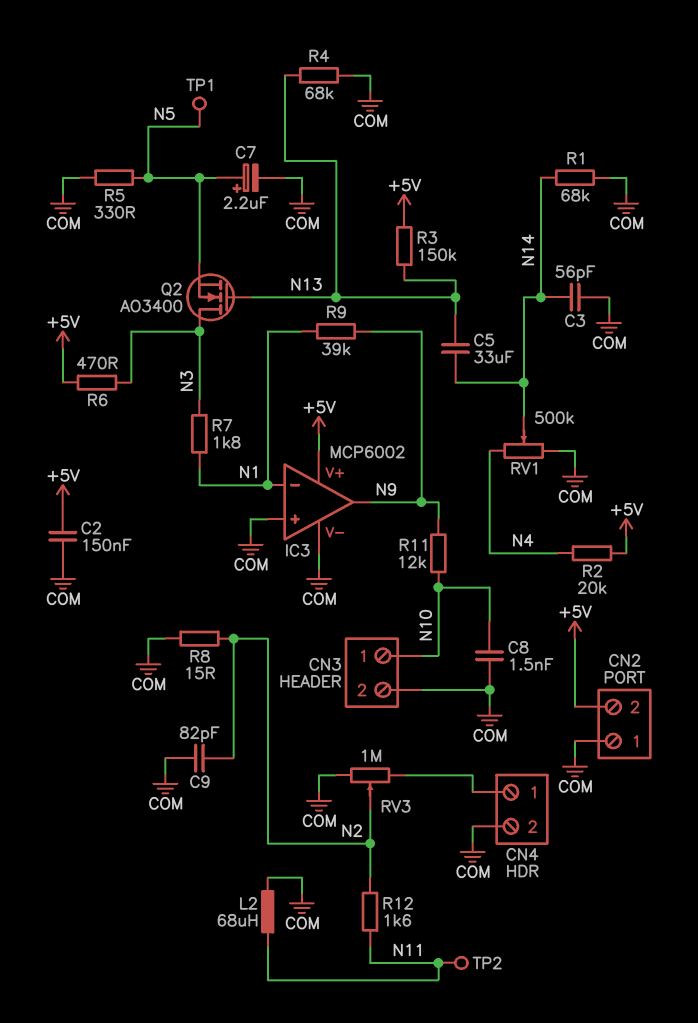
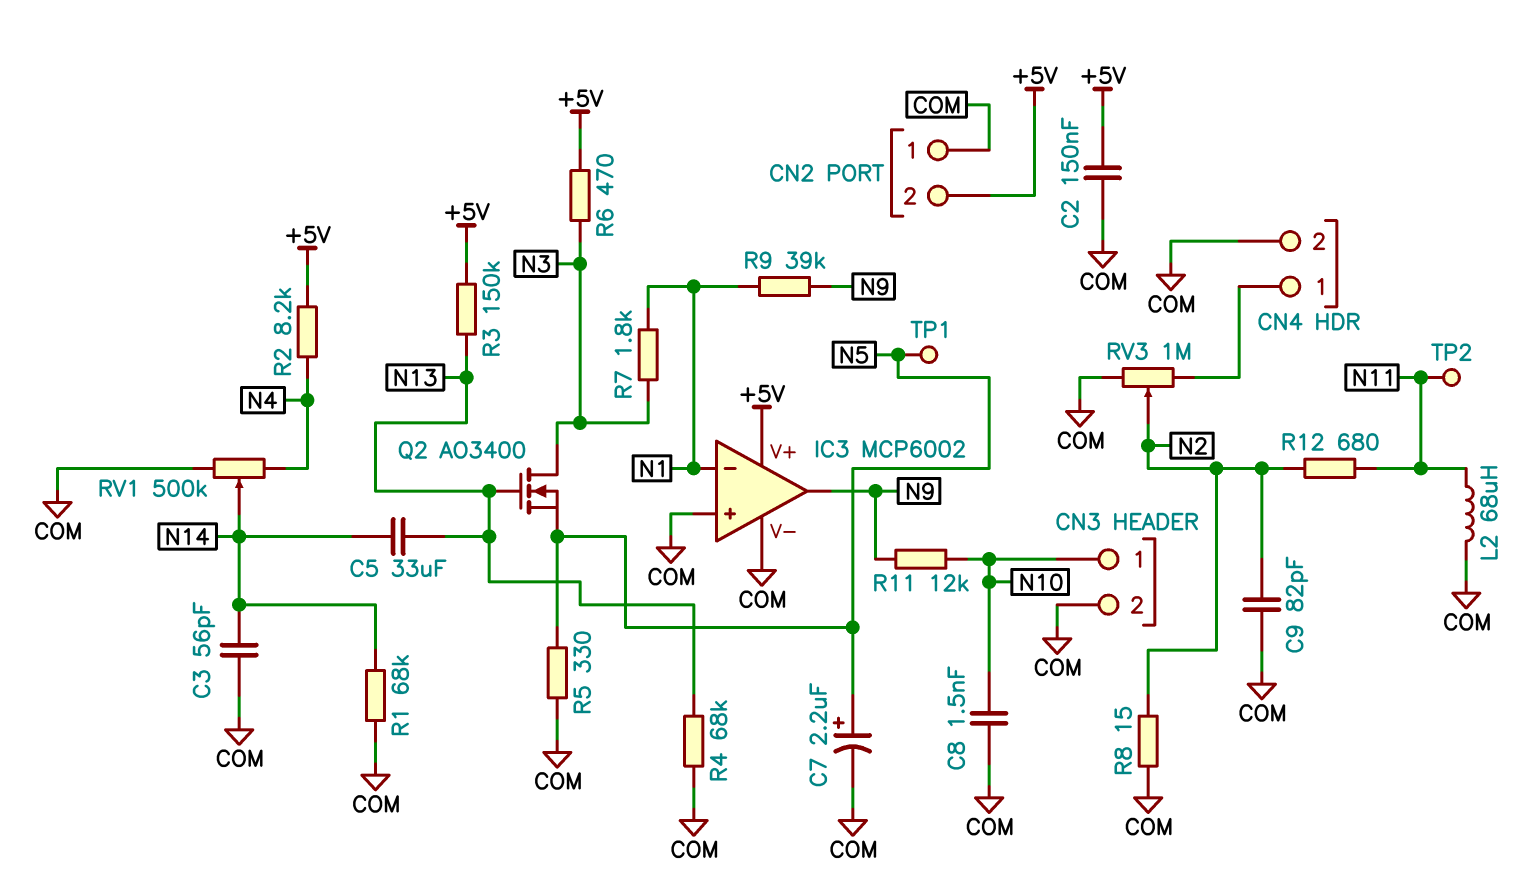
R2: 20k (+5V, N4) -> 8.2k (+5V, N4)
R12: 1.6k (N2, N11) -> 680 (N2, N11)

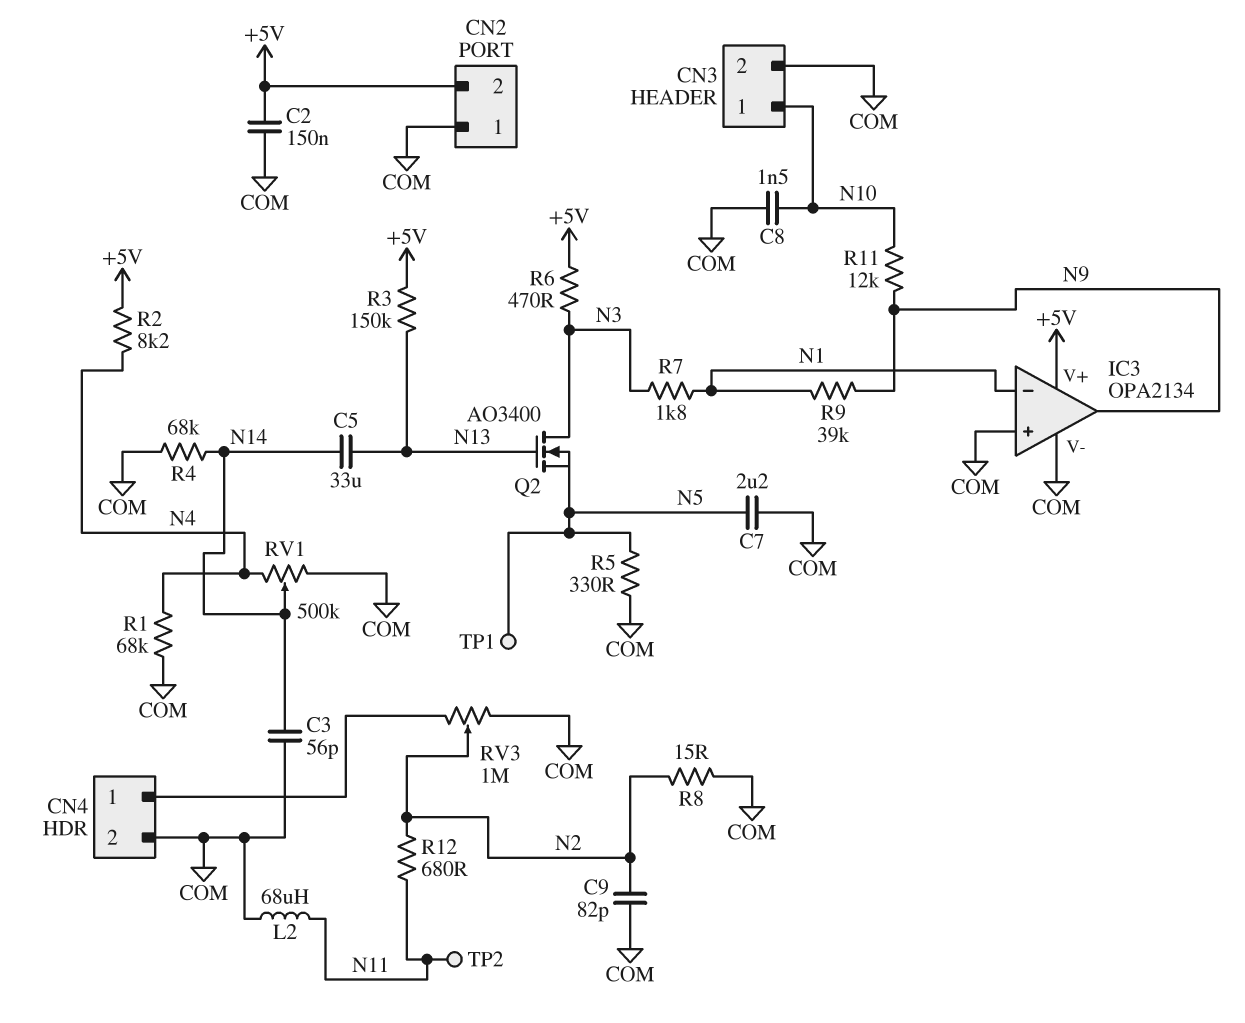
C7: 2.2uF (plus N5, minus COM) -> 2.2uF (COM, N5)
IC3: MCP6002 -> OPA2134
R1: 68k (COM, N14) -> 68k (COM, N4)
R4: 68k (COM, N13) -> 68k (COM, N14)

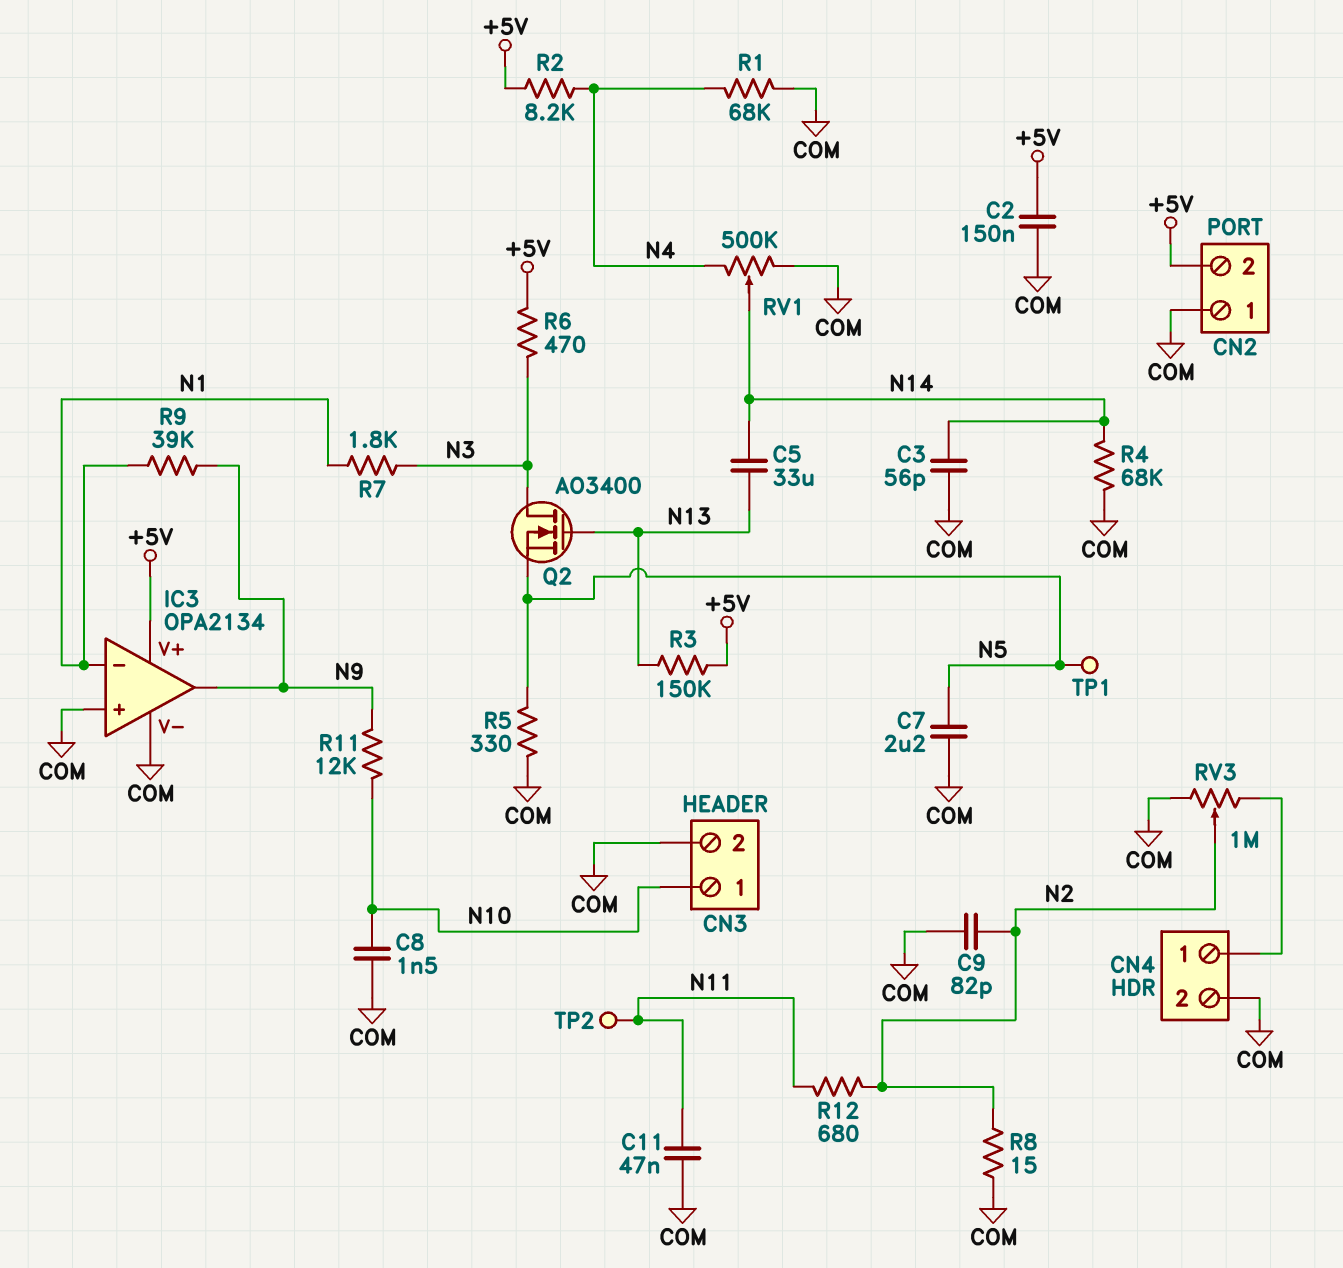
C11: none -> 47nF (COM, N11)
L2: 68uH (COM, N11) -> none

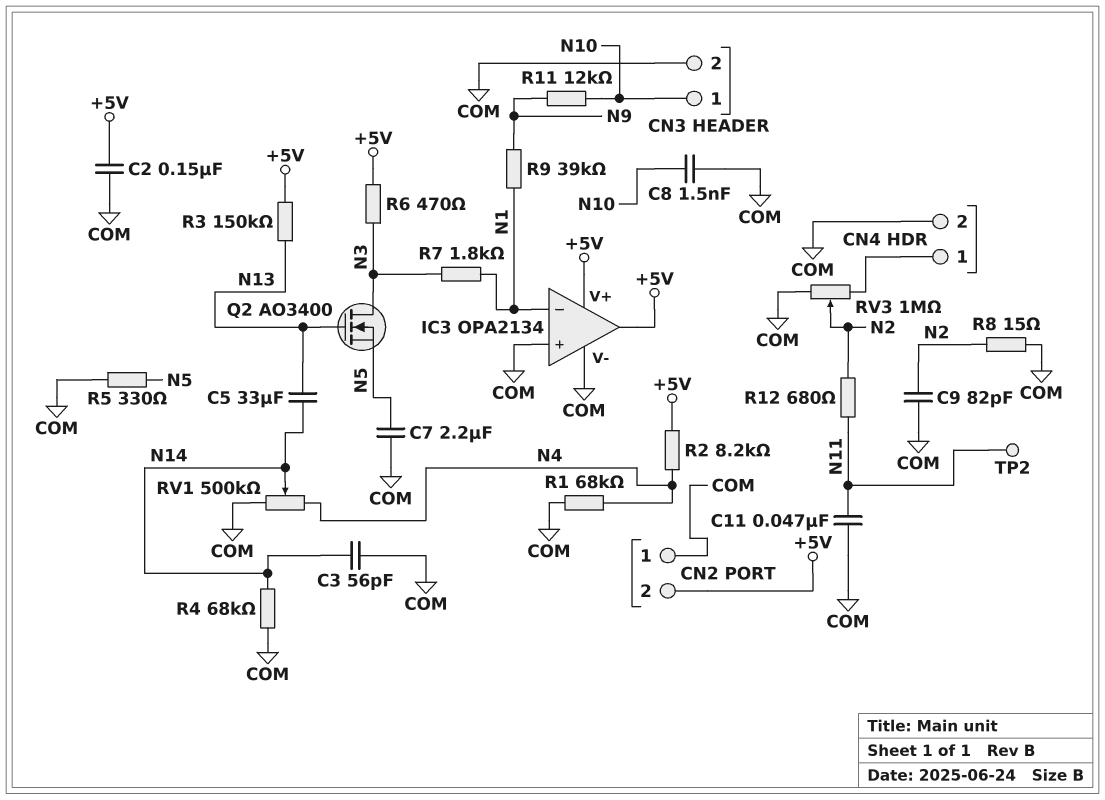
IC3 pin out: N9 -> +5V
TP1: test point (N5) -> none

